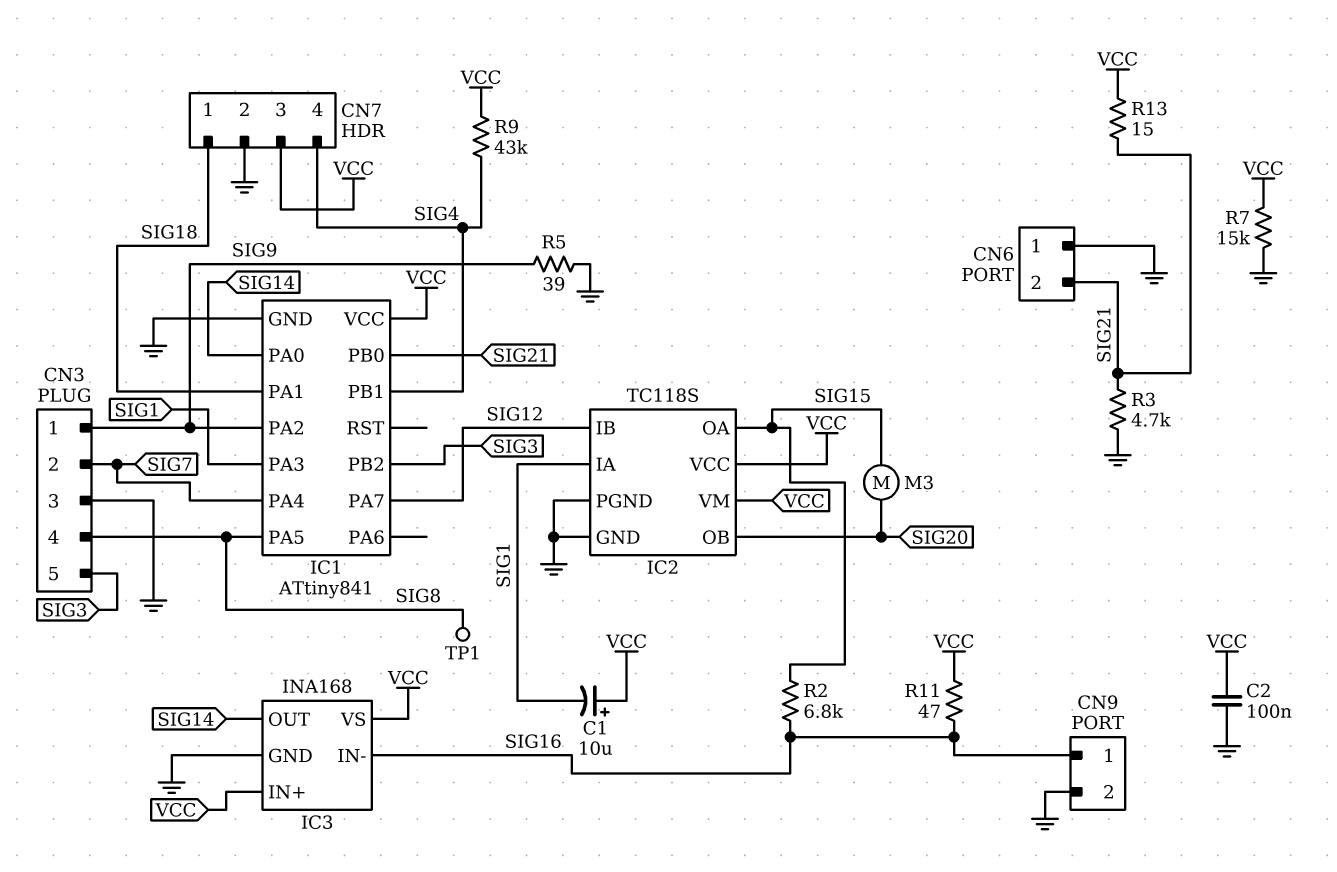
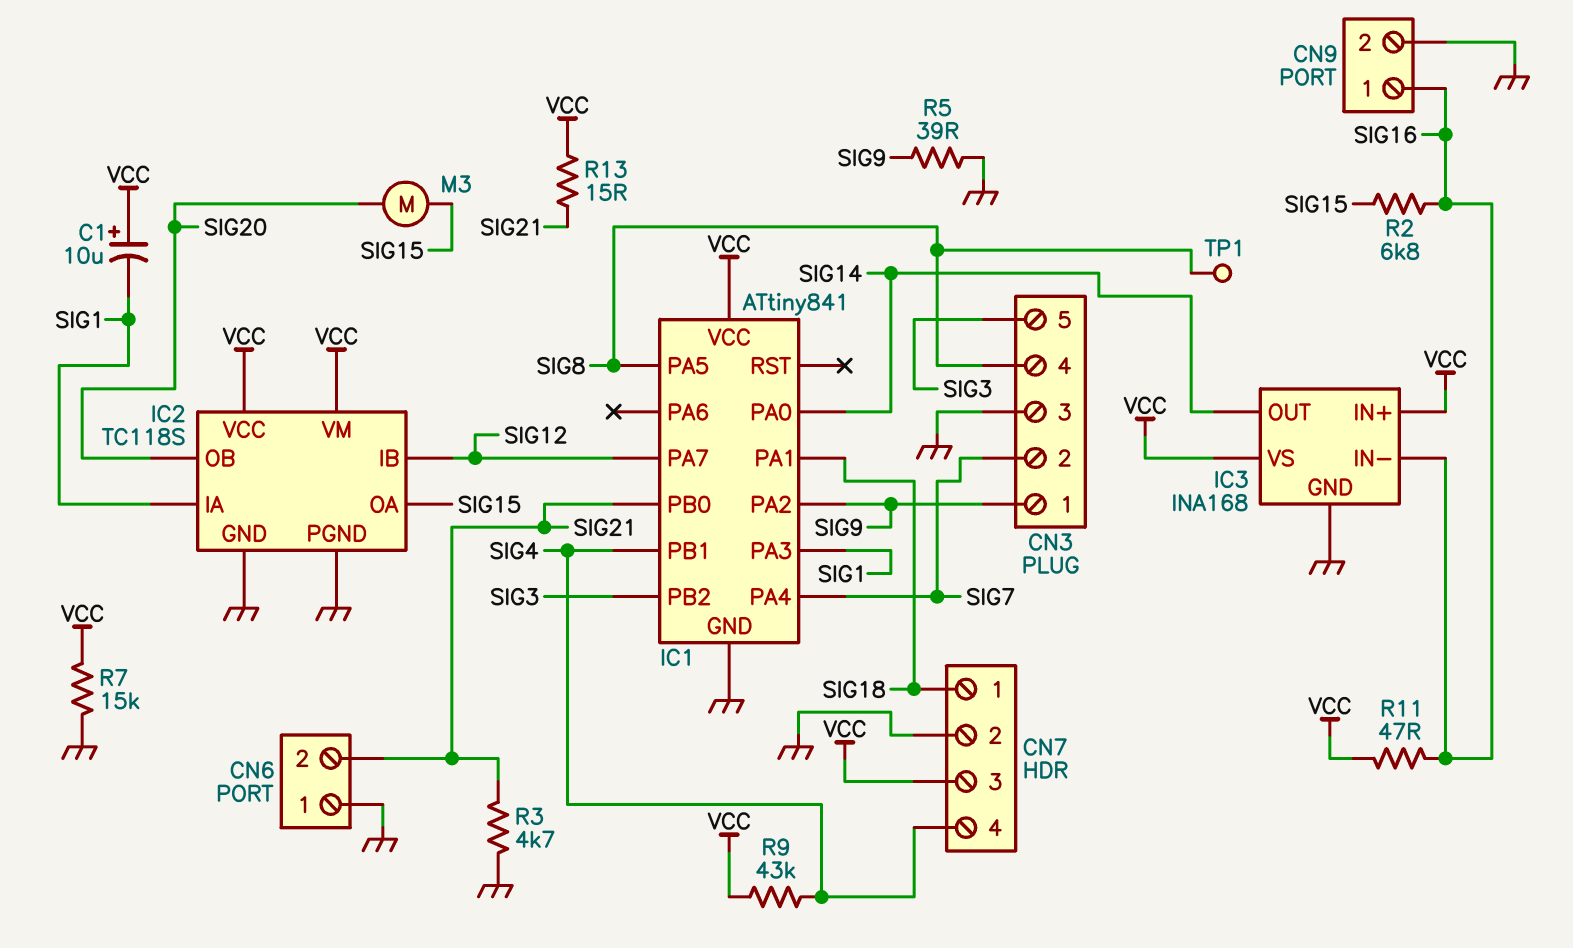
C2: 100nF (GND, VCC) -> none

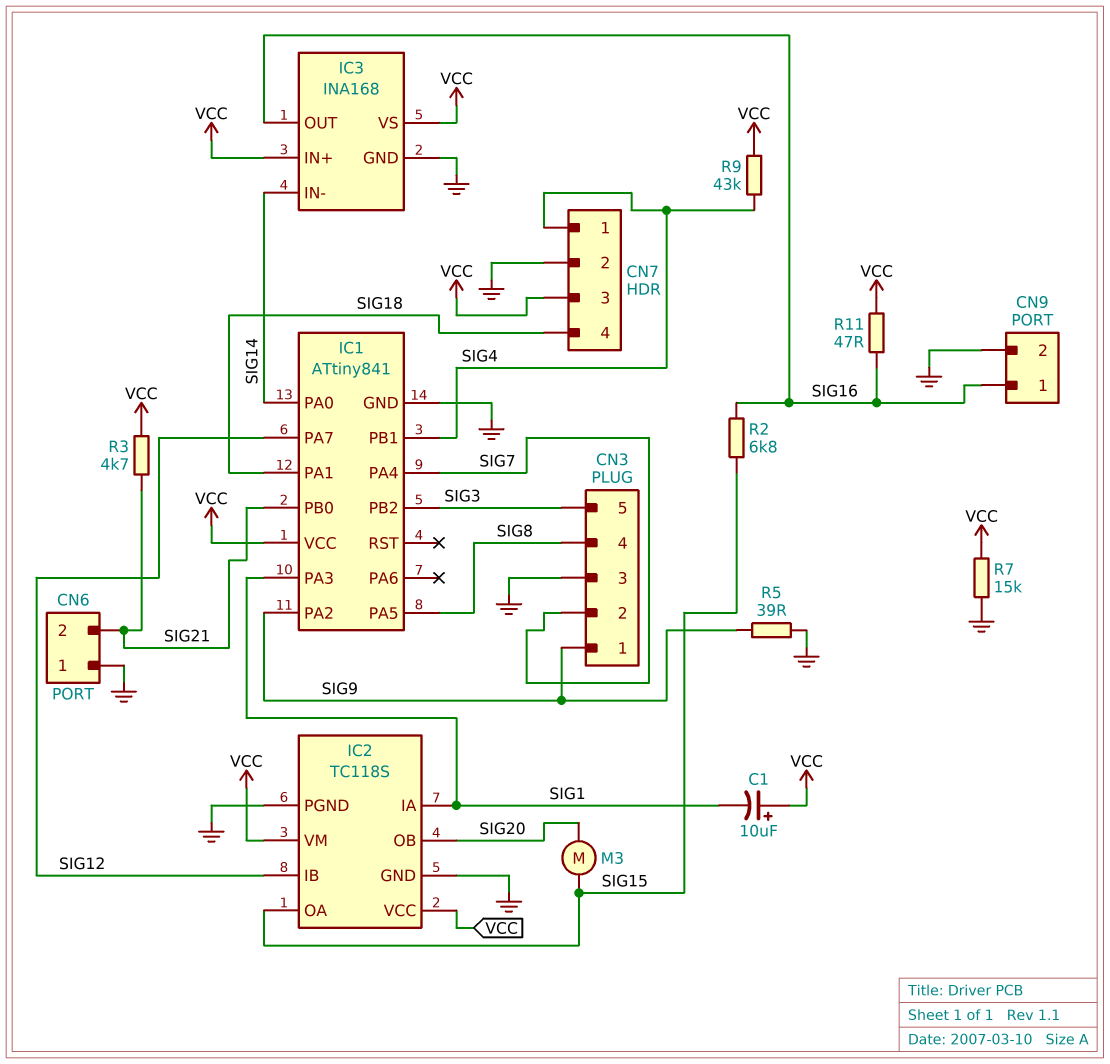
CN7 pin 1: SIG18 -> SIG4
CN7 pin 4: SIG4 -> SIG18
IC3 pin IN-: SIG16 -> SIG14
IC3 pin OUT: SIG14 -> SIG16
R3: 4.7k (GND, SIG21) -> 4.7k (SIG21, VCC)
R13: 15 (SIG21, VCC) -> none
TP1: test point (SIG8) -> none

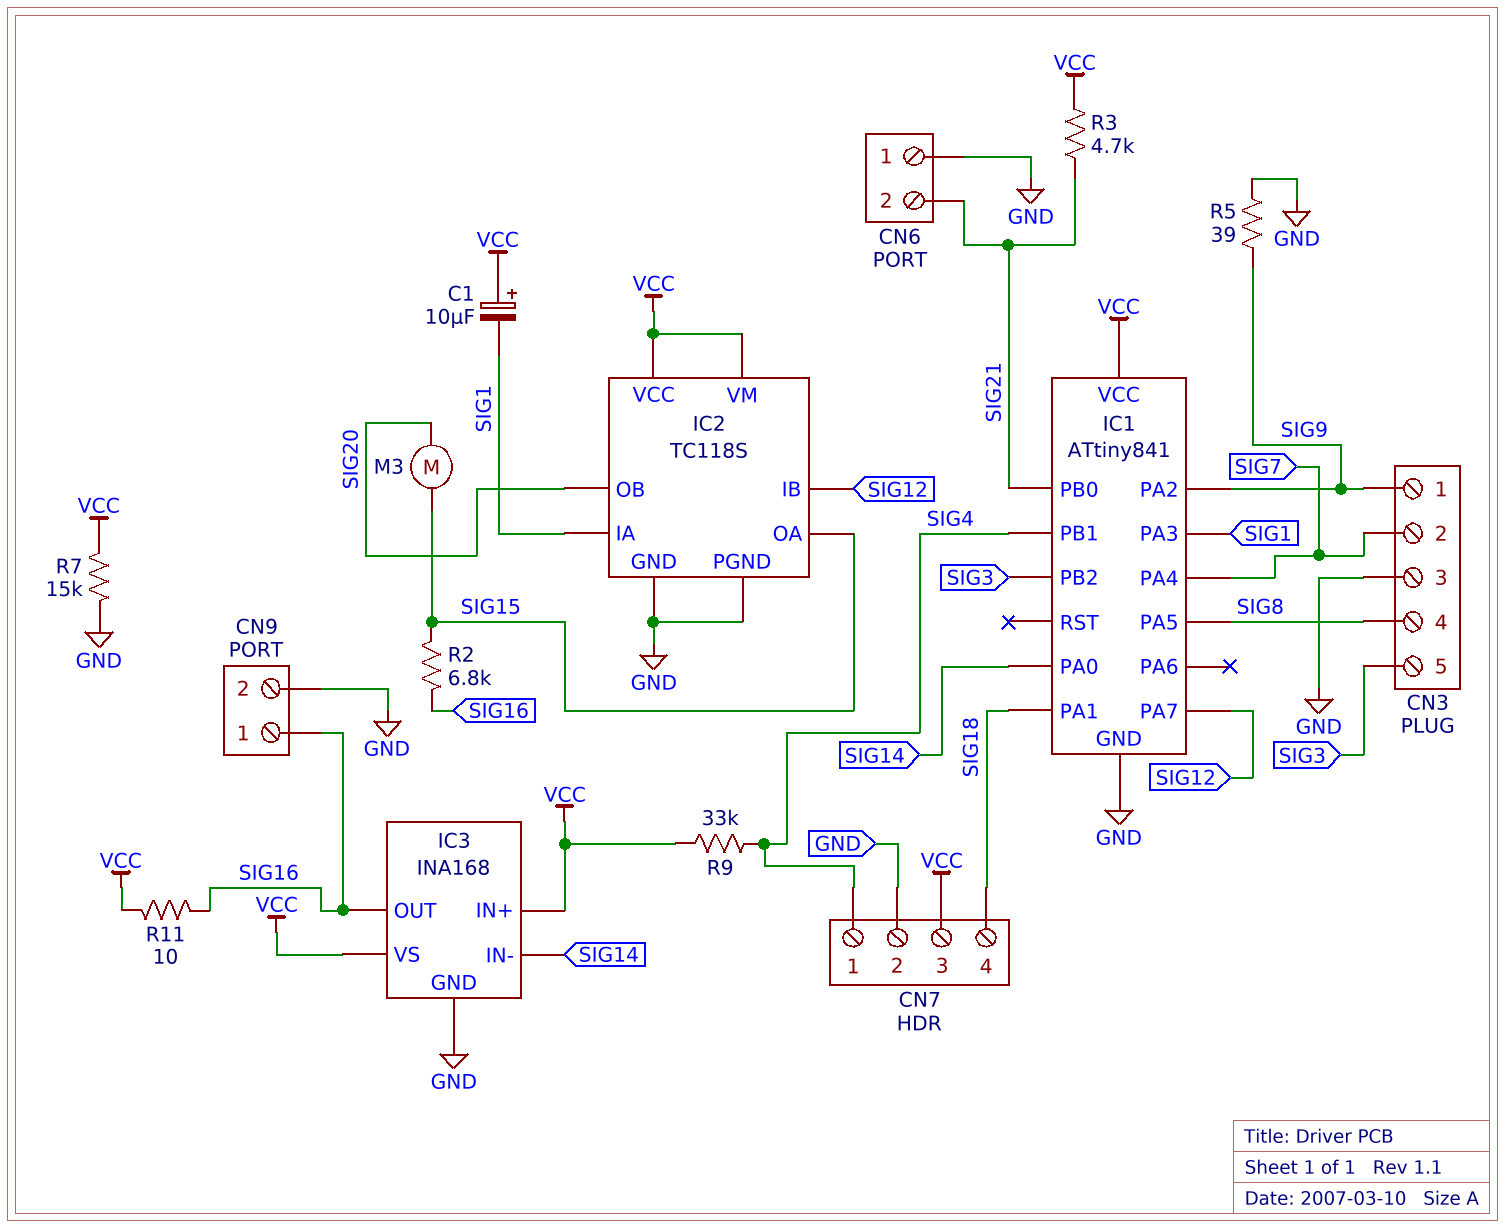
R9: 43k (SIG4, VCC) -> 33k (SIG4, VCC)
R11: 47 (SIG16, VCC) -> 10 (SIG16, VCC)

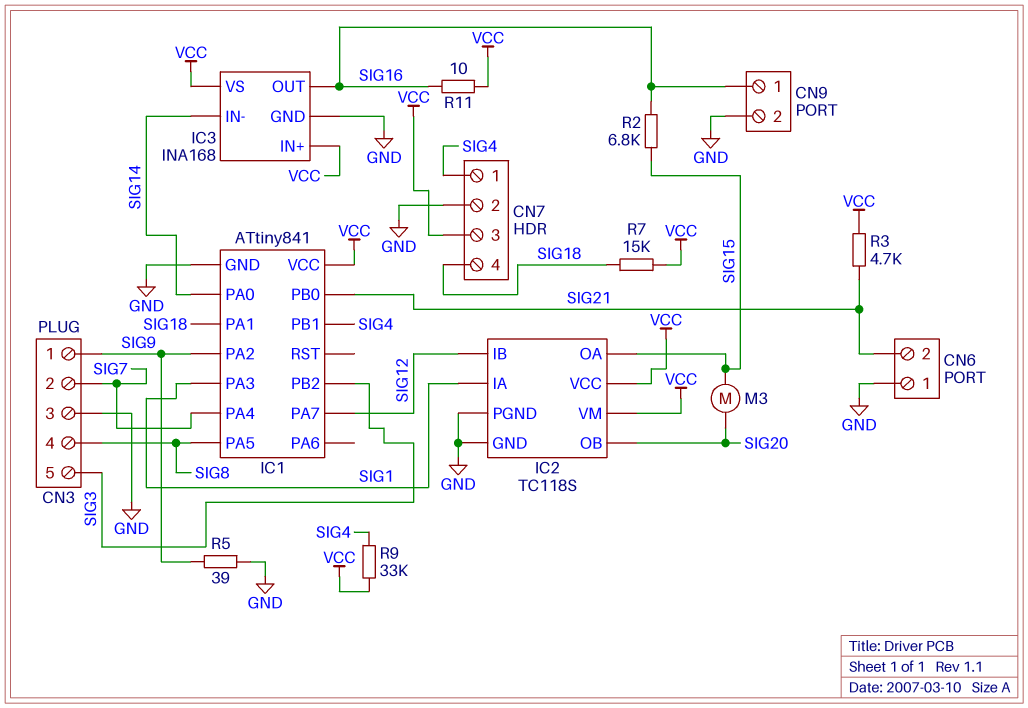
C1: 10uF (plus VCC, minus SIG1) -> none
R7: 15k (GND, VCC) -> 15k (SIG18, VCC)

